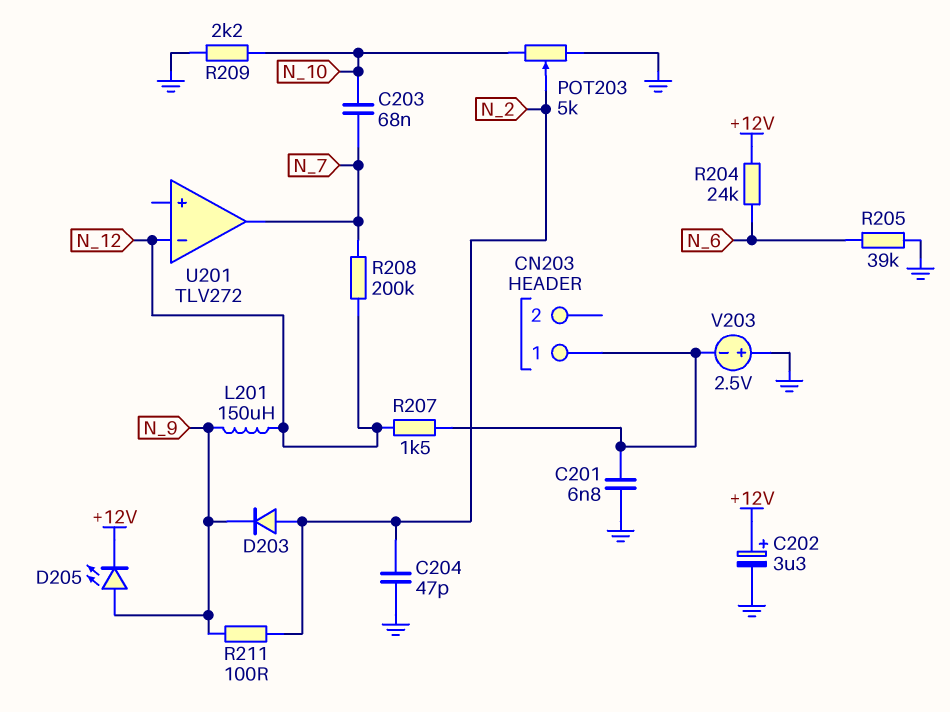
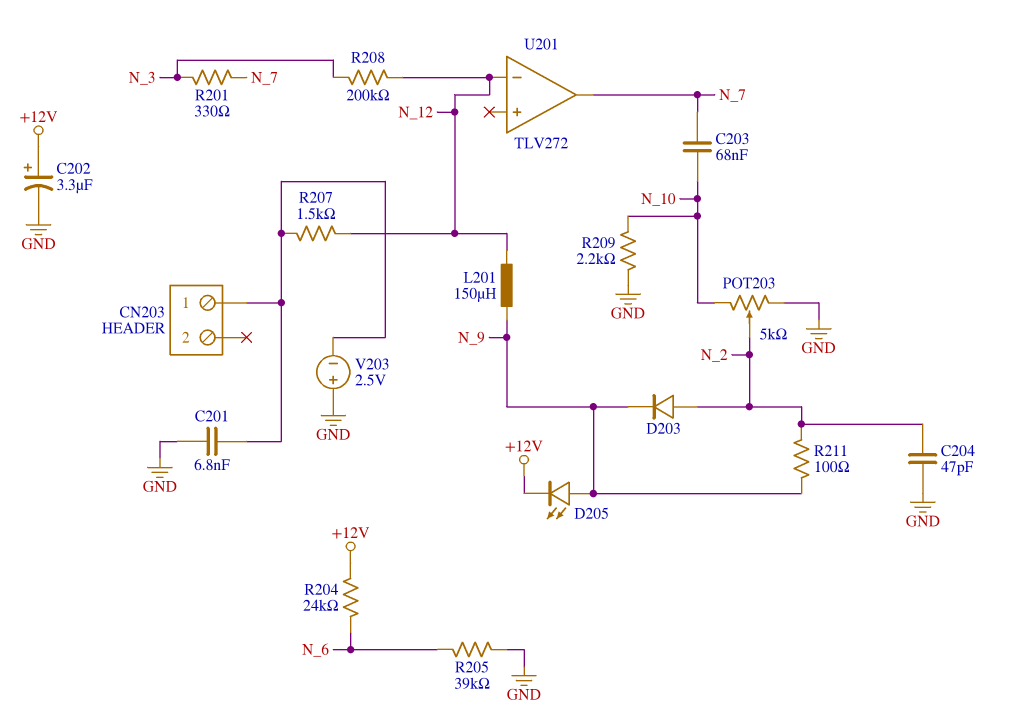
R201: none -> 330 (N_3, N_7)
R208: 200k (N_7, N_12) -> 200k (N_3, N_12)

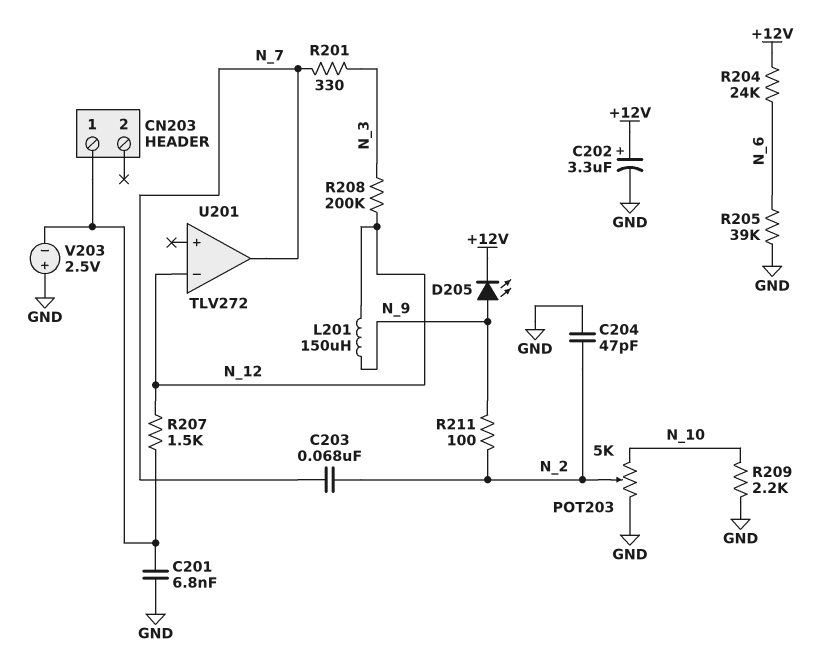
C203: 68nF (N_7, N_10) -> 68nF (N_2, N_7)
D203: diode (A N_2, K N_9) -> none

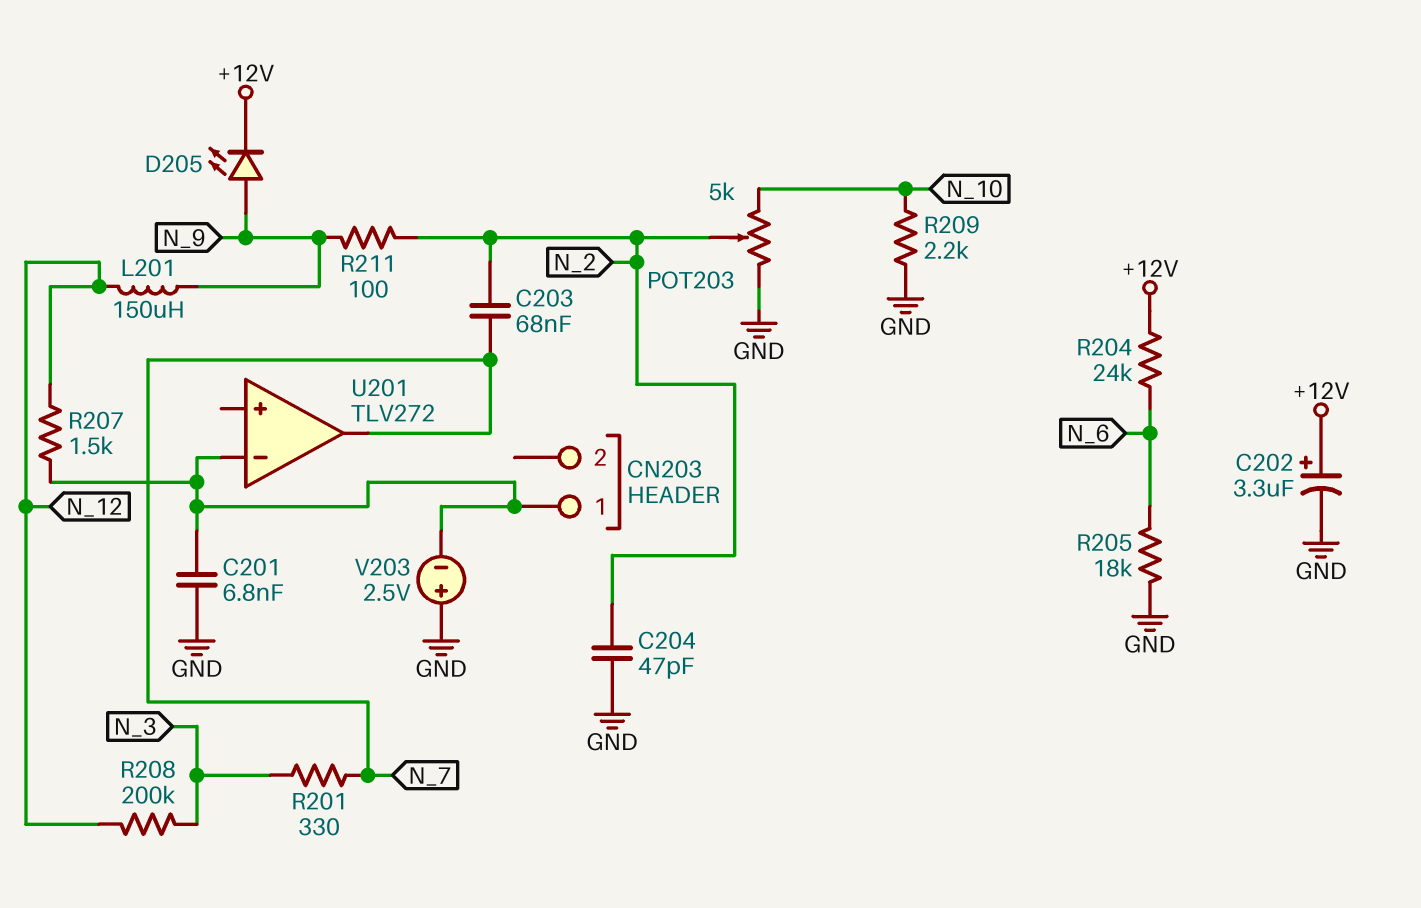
R205: 39k (GND, N_6) -> 18k (GND, N_6)
U201 pin in-: N_12 -> CN203/1

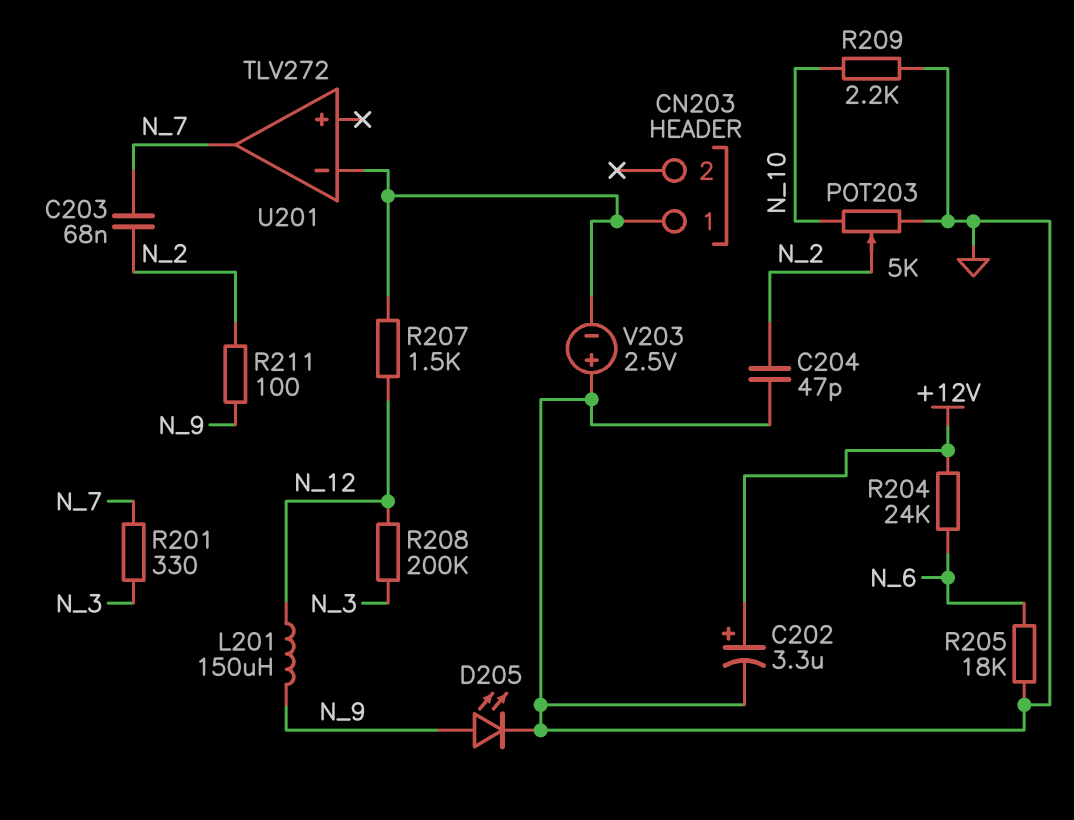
C201: 6.8nF (CN203/1, GND) -> none
D205: LED (A N_9, K +12V) -> LED (A N_9, K GND)

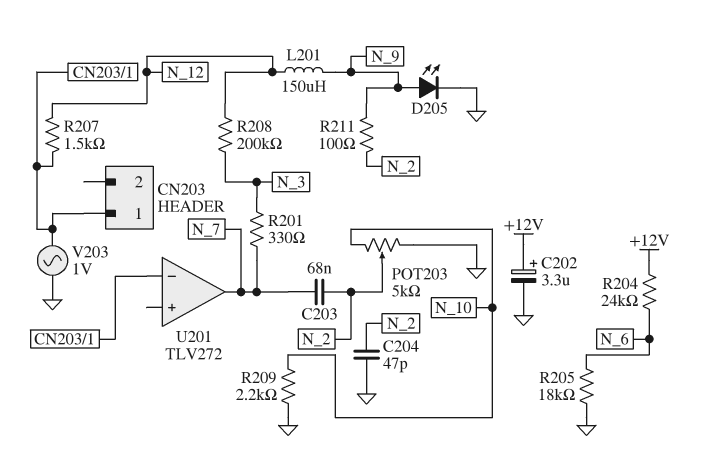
V203: 2.5V (plus GND, minus CN203/1) -> AC 1V (CN203/1, GND)

